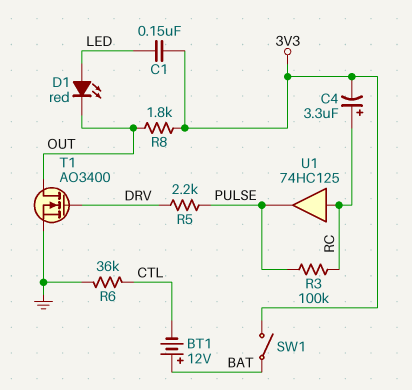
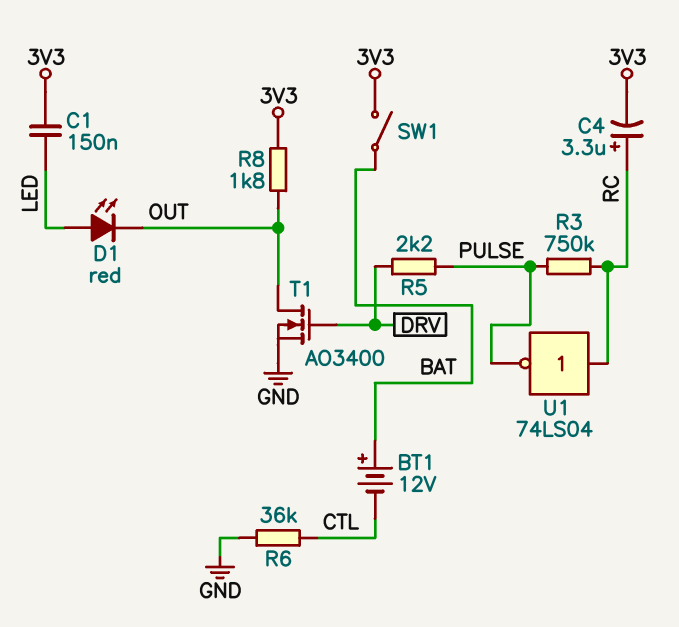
R3: 100k (PULSE, RC) -> 750k (PULSE, RC)
U1: buffer 74HC125 (in RC, out PULSE) -> NOT 74LS04 (in RC, out PULSE)

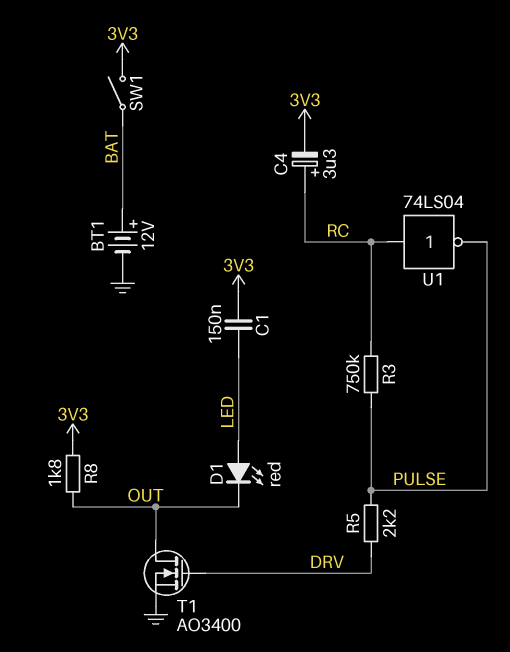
BT1: 12V (plus BAT, minus CTL) -> 12V (plus BAT, minus GND)
R6: 36k (CTL, GND) -> none

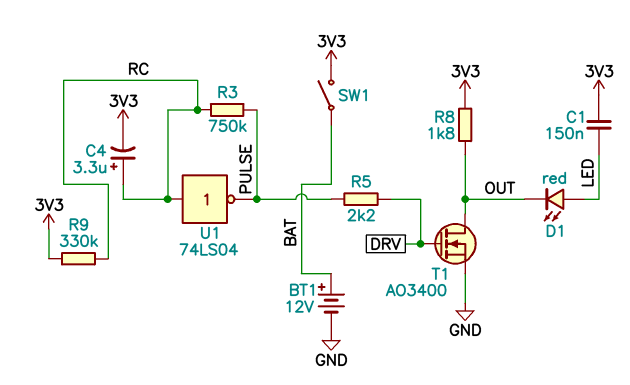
R9: none -> 330k (3V3, RC)

